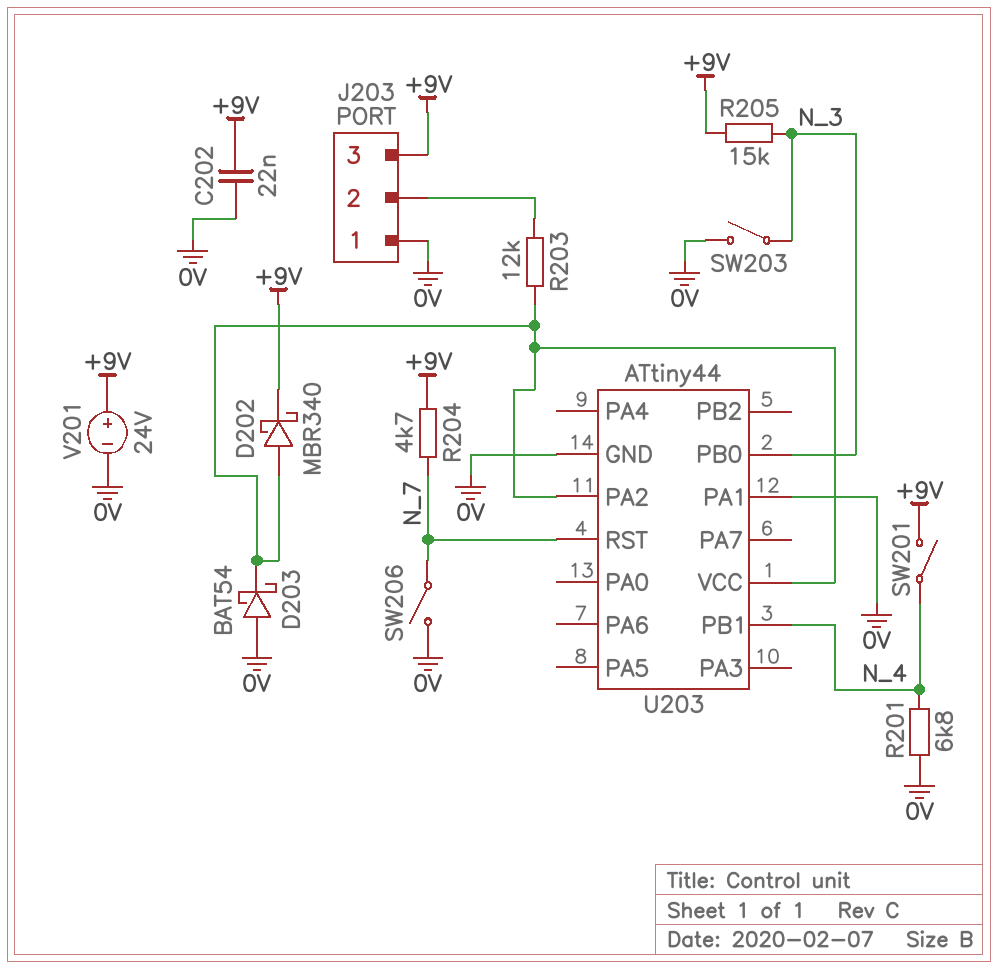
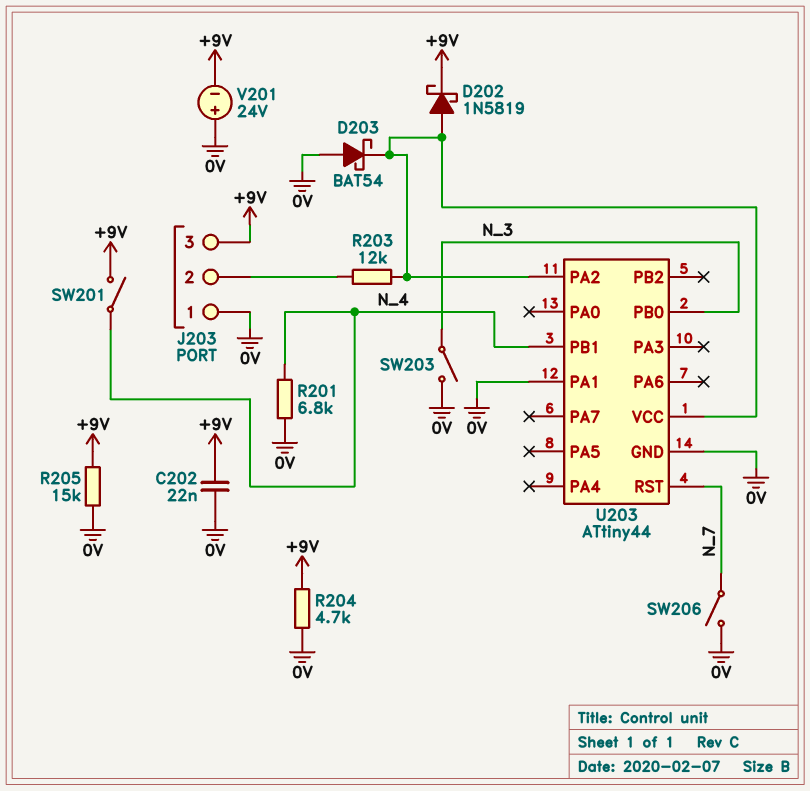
D202: schottky MBR340 (A U203/PA2, K +9V) -> schottky 1N5819 (A U203/PA2, K +9V)
R204: 4.7k (+9V, N_7) -> 4.7k (+9V, 0V)
R205: 15k (+9V, N_3) -> 15k (+9V, 0V)
V201: 24V (plus +9V, minus 0V) -> 24V (plus 0V, minus +9V)

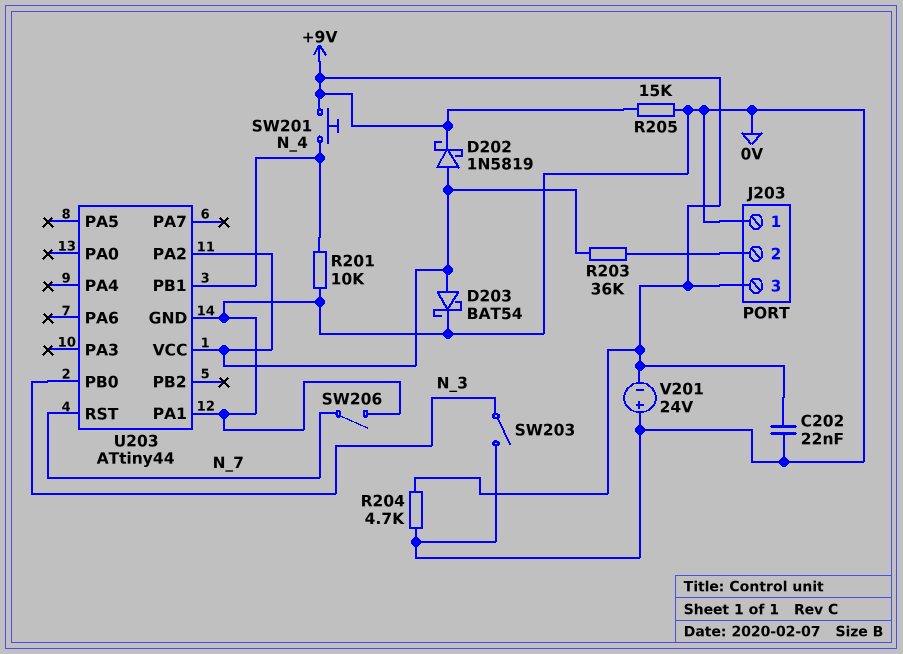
D203: schottky BAT54 (A 0V, K U203/PA2) -> schottky BAT54 (A U203/PA2, K 0V)
R201: 6.8k (0V, N_4) -> 10k (0V, N_4)
R203: 12k (J203/2, U203/PA2) -> 36k (J203/2, U203/PA2)
SW201: switch (+9V, N_4) -> button (+9V, N_4)

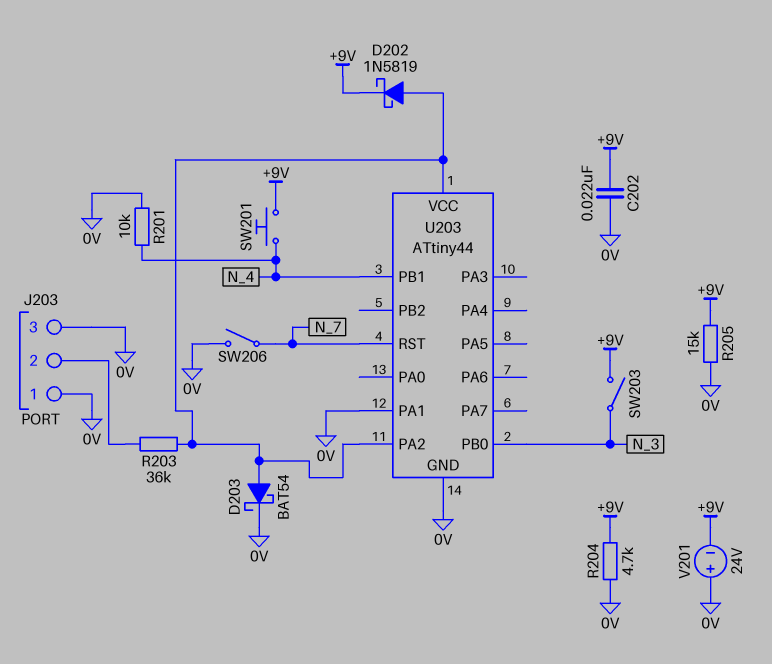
J203 pin 3: +9V -> 0V
SW203: switch (0V, N_3) -> switch (+9V, N_3)

